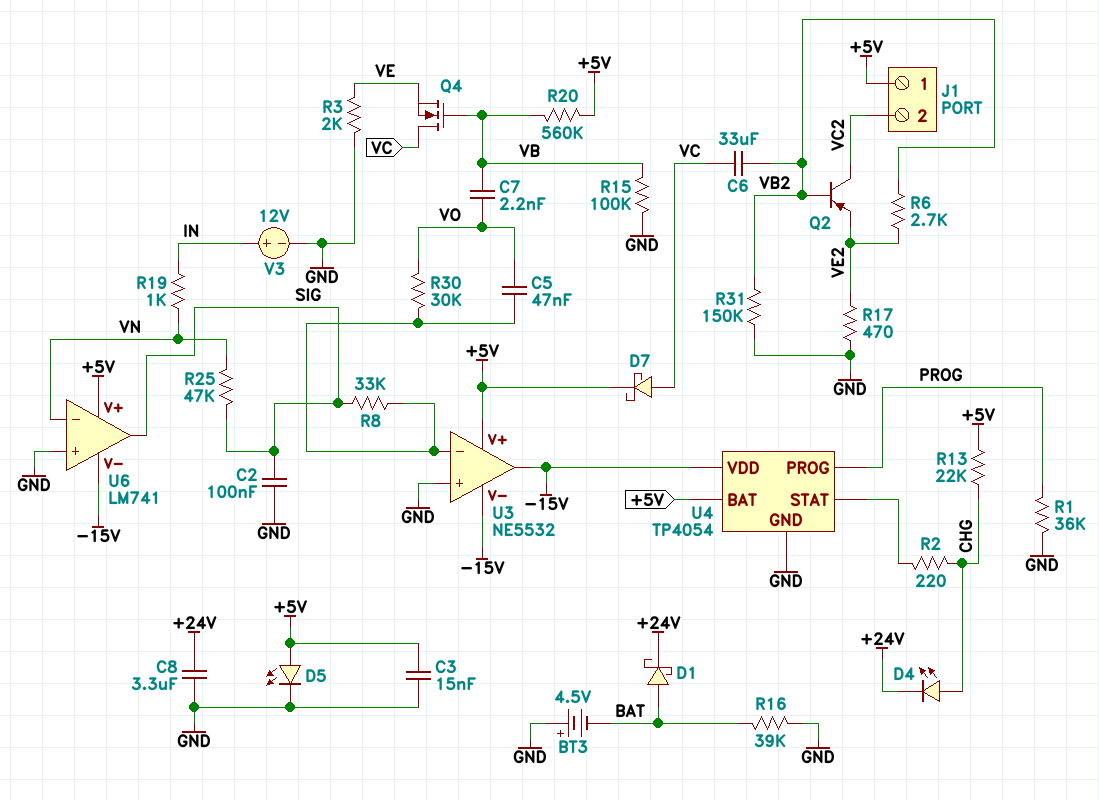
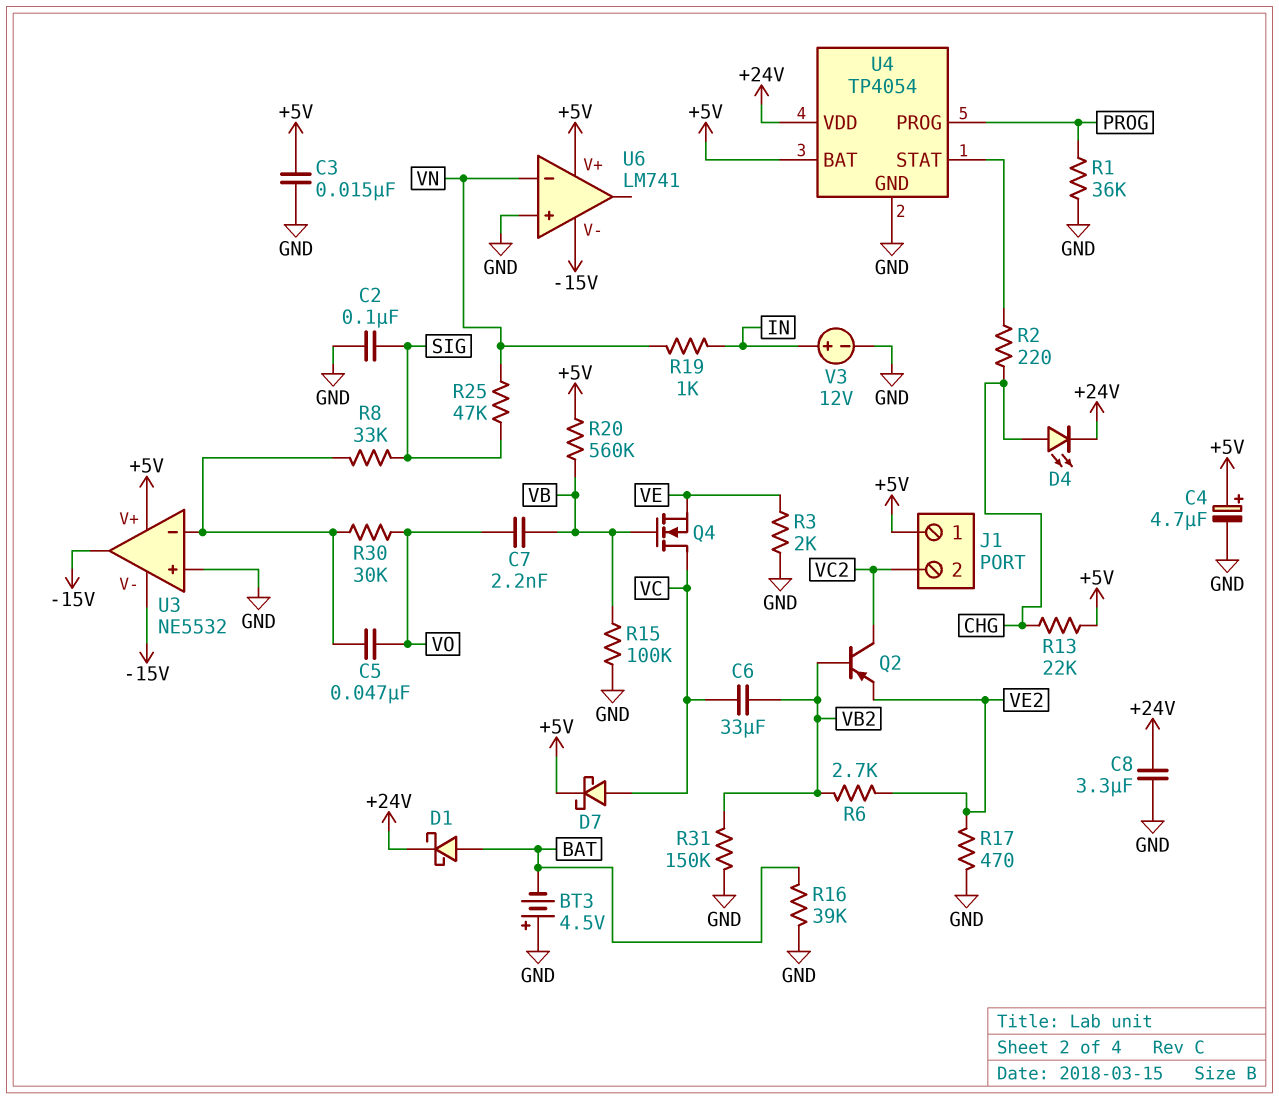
C4: none -> 4.7uF (plus +5V, minus GND)
D5: LED (A +5V, K GND) -> none
U4 pin VDD: -15V -> +24V
U6 pin out: SIG -> none

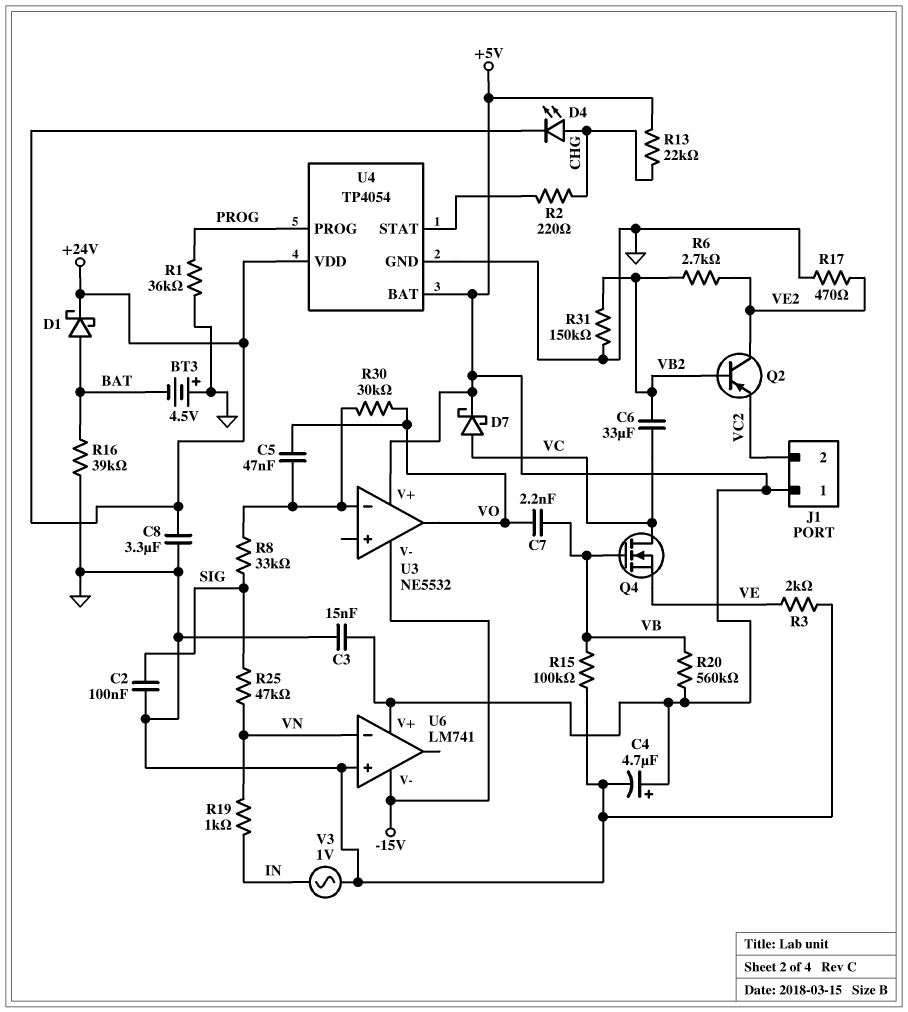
Q2: PNP (B VB2, C VC2, E VE2) -> PNP (B VB2, C VE2, E VC2)
U3 pin in+: GND -> none
U3 pin out: -15V -> VO
V3: 12V (plus IN, minus GND) -> AC 1V (GND, IN)

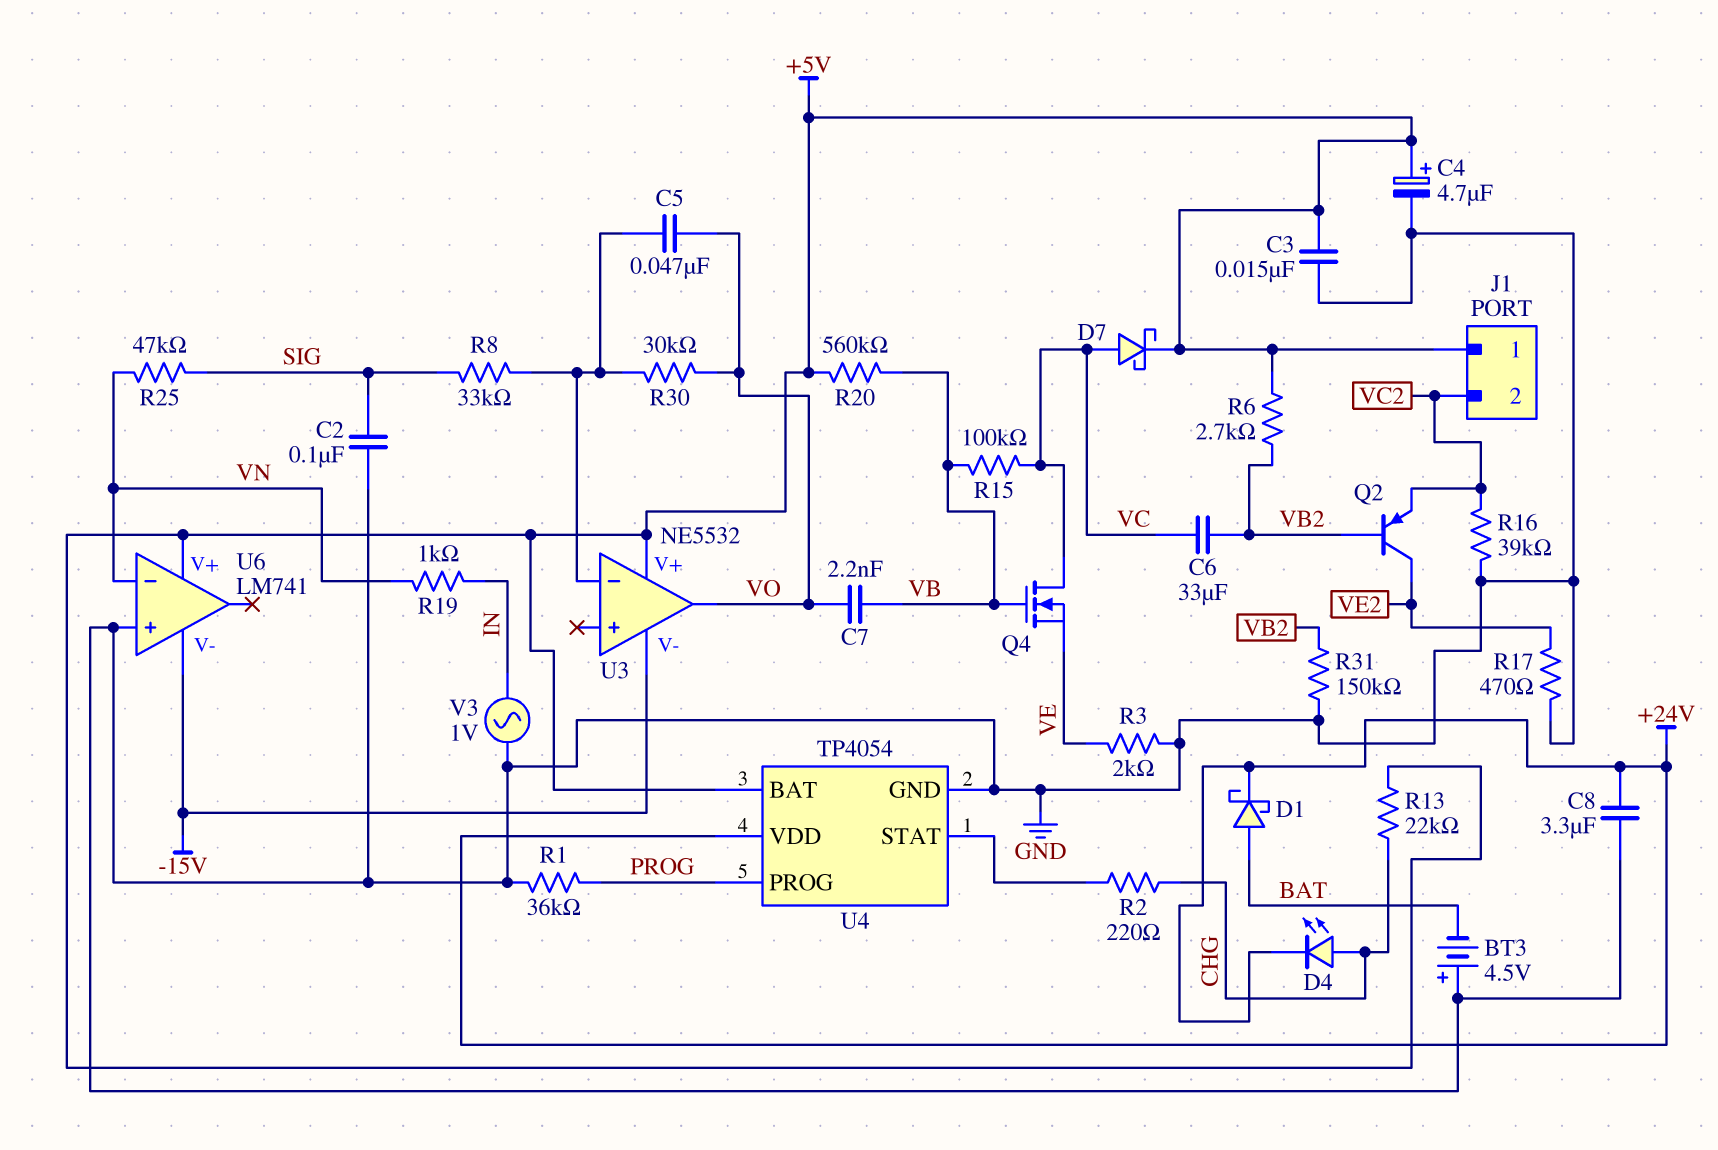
R6: 2.7k (VB2, VE2) -> 2.7k (+5V, VB2)
R15: 100k (GND, VB) -> 100k (VB, VC)
R16: 39k (BAT, GND) -> 39k (GND, VC2)

